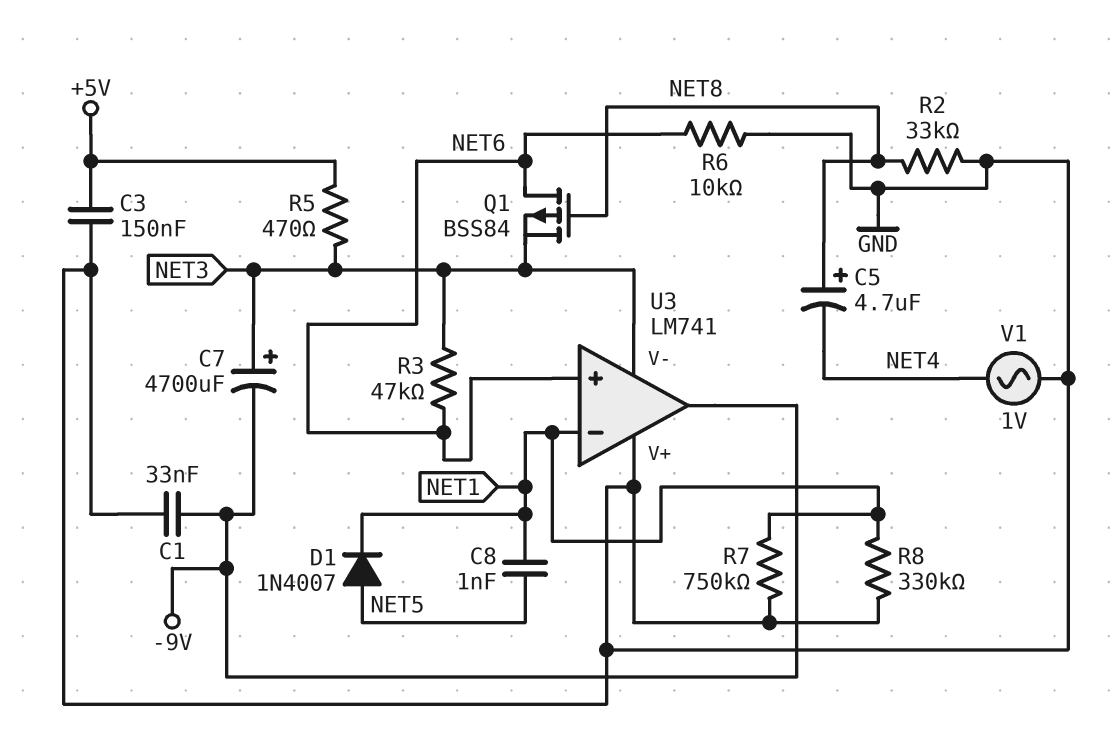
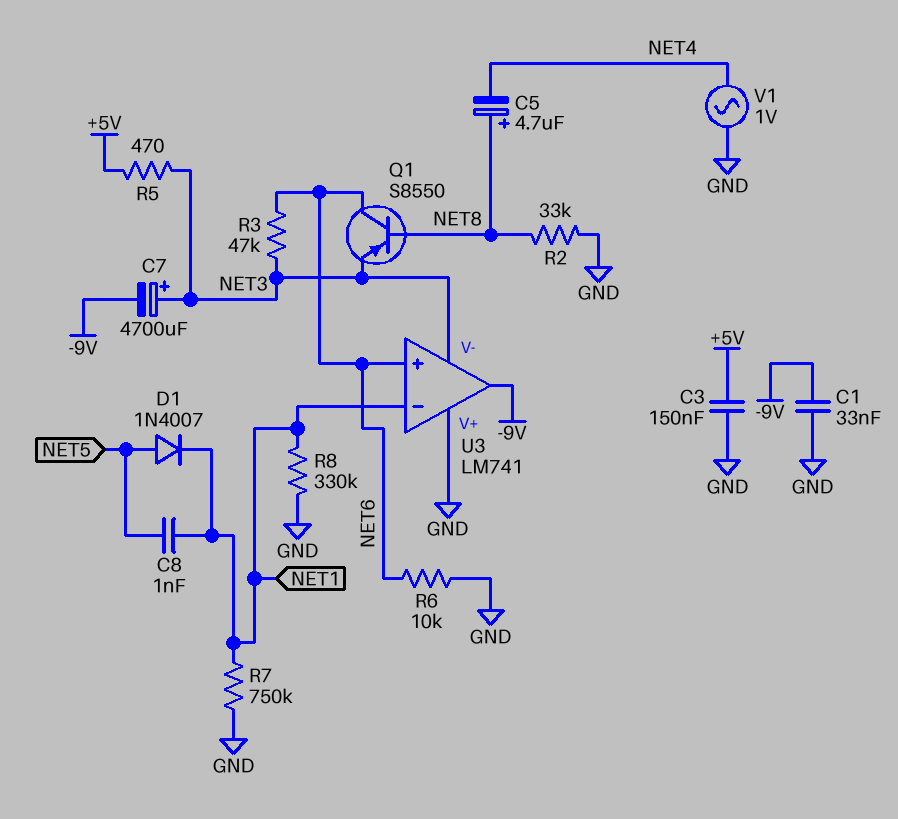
Q1: PMOS BSS84 (G NET8, D NET6, S NET3) -> PNP S8550 (B NET8, C NET6, E NET3)

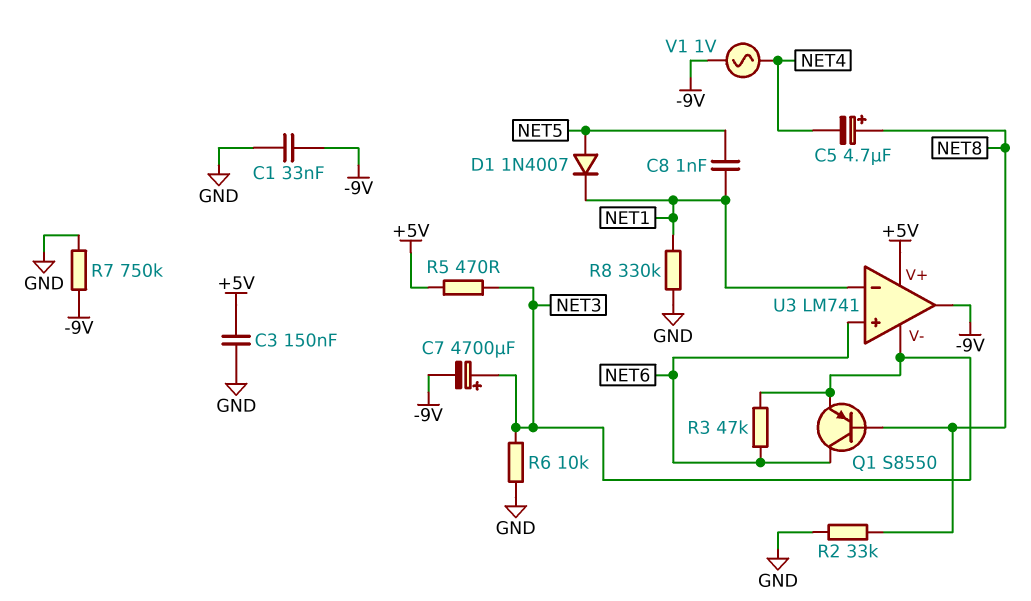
R6: 10k (GND, NET6) -> 10k (GND, NET3)
R7: 750k (GND, NET1) -> 750k (-9V, GND)
U3 pin V+: GND -> +5V
V1: AC 1V (GND, NET4) -> AC 1V (-9V, NET4)

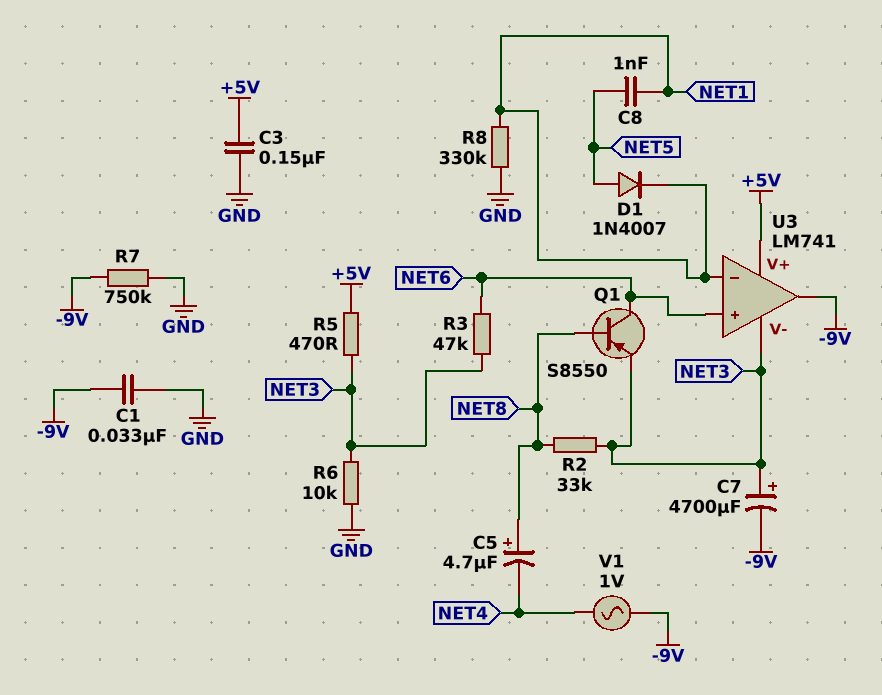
R2: 33k (GND, NET8) -> 33k (NET3, NET8)

